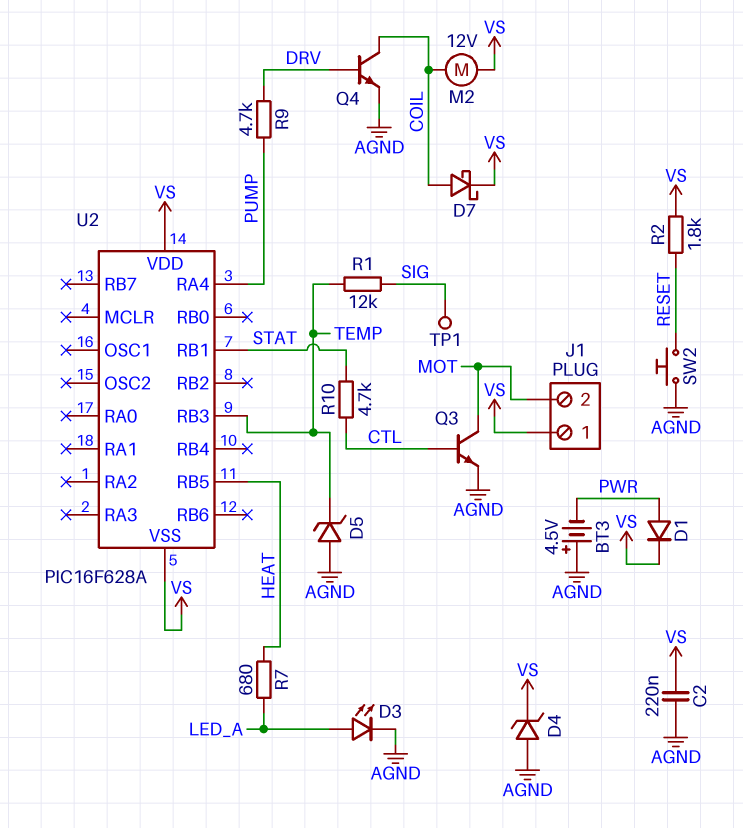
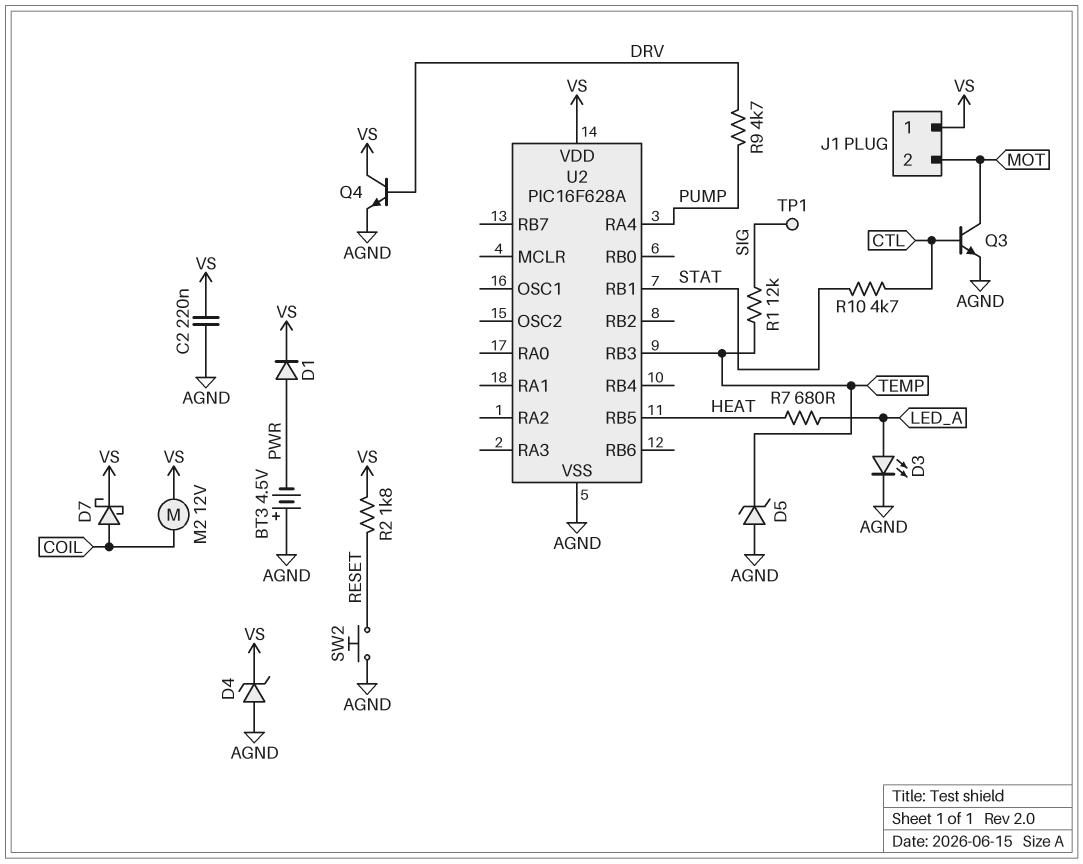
Q4: NPN (B DRV, C COIL, E AGND) -> NPN (B DRV, C VS, E AGND)
U2 pin VSS: VS -> AGND

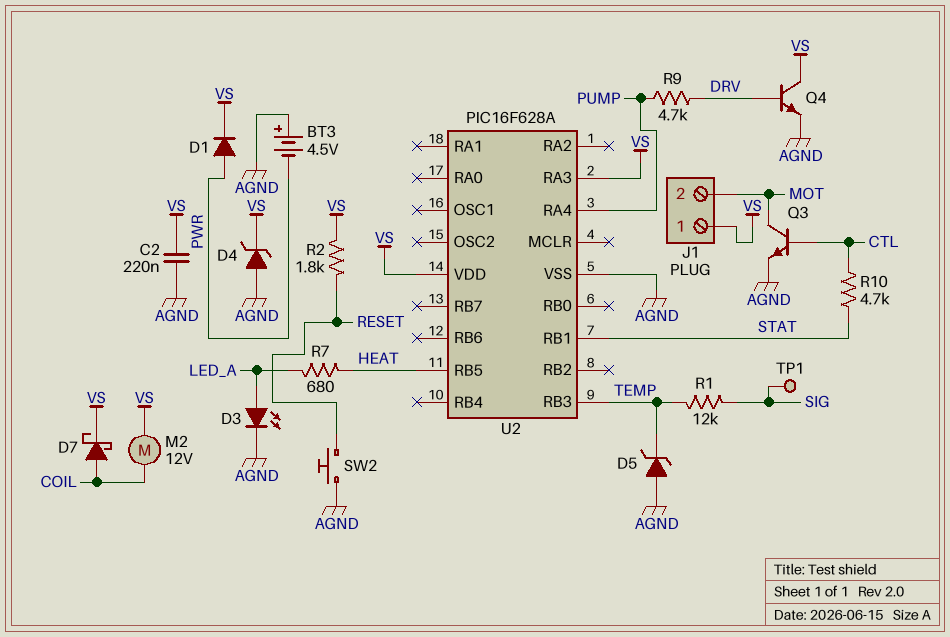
U2 pin RA3: none -> VS

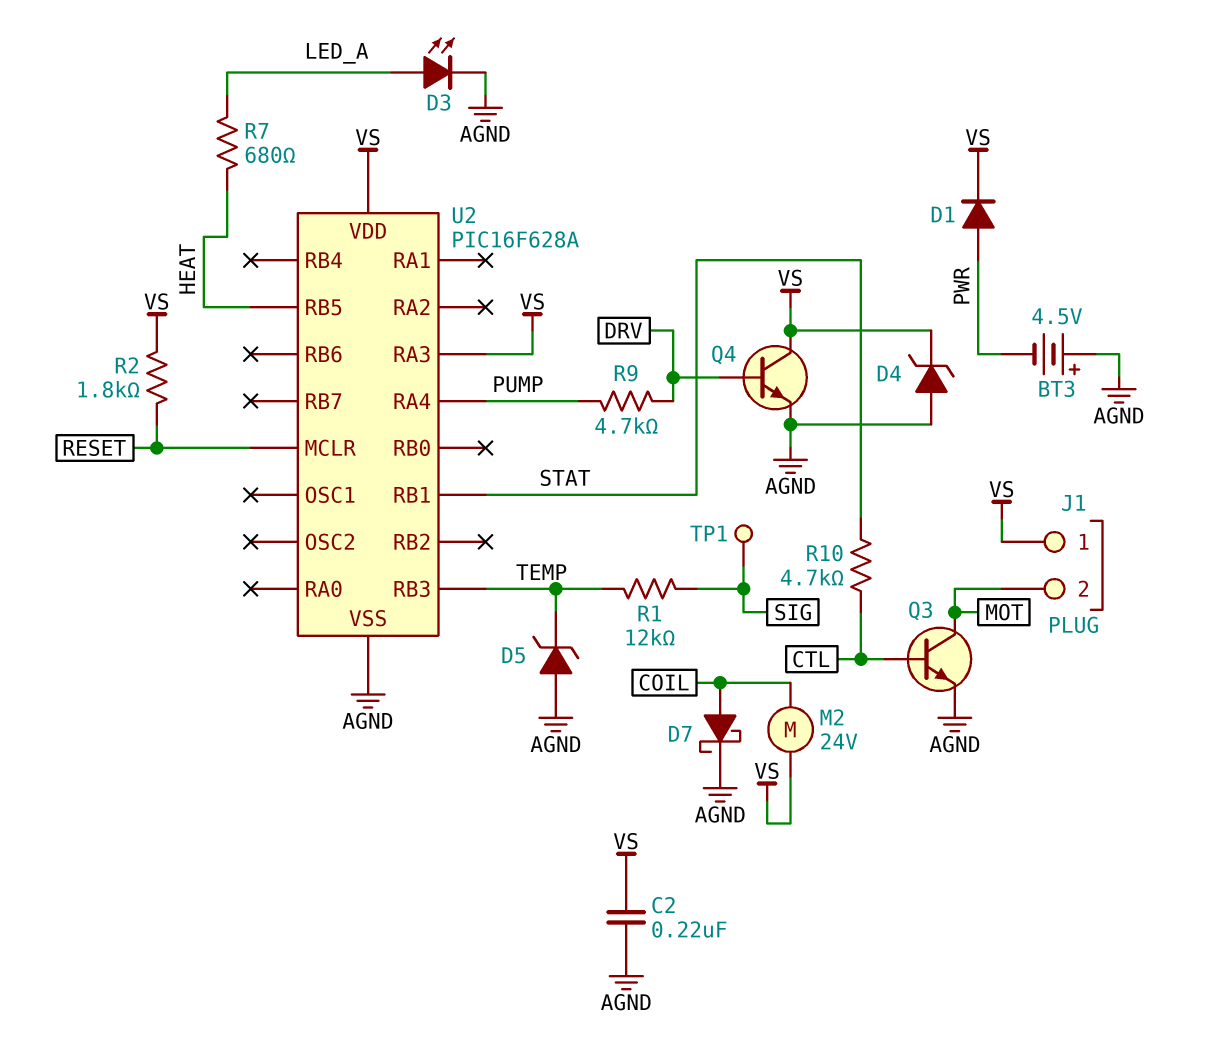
D7: schottky (A COIL, K VS) -> schottky (A COIL, K AGND)
M2: motor 12V (COIL, VS) -> motor 24V (COIL, VS)
SW2: button (AGND, RESET) -> none
U2 pin MCLR: none -> RESET

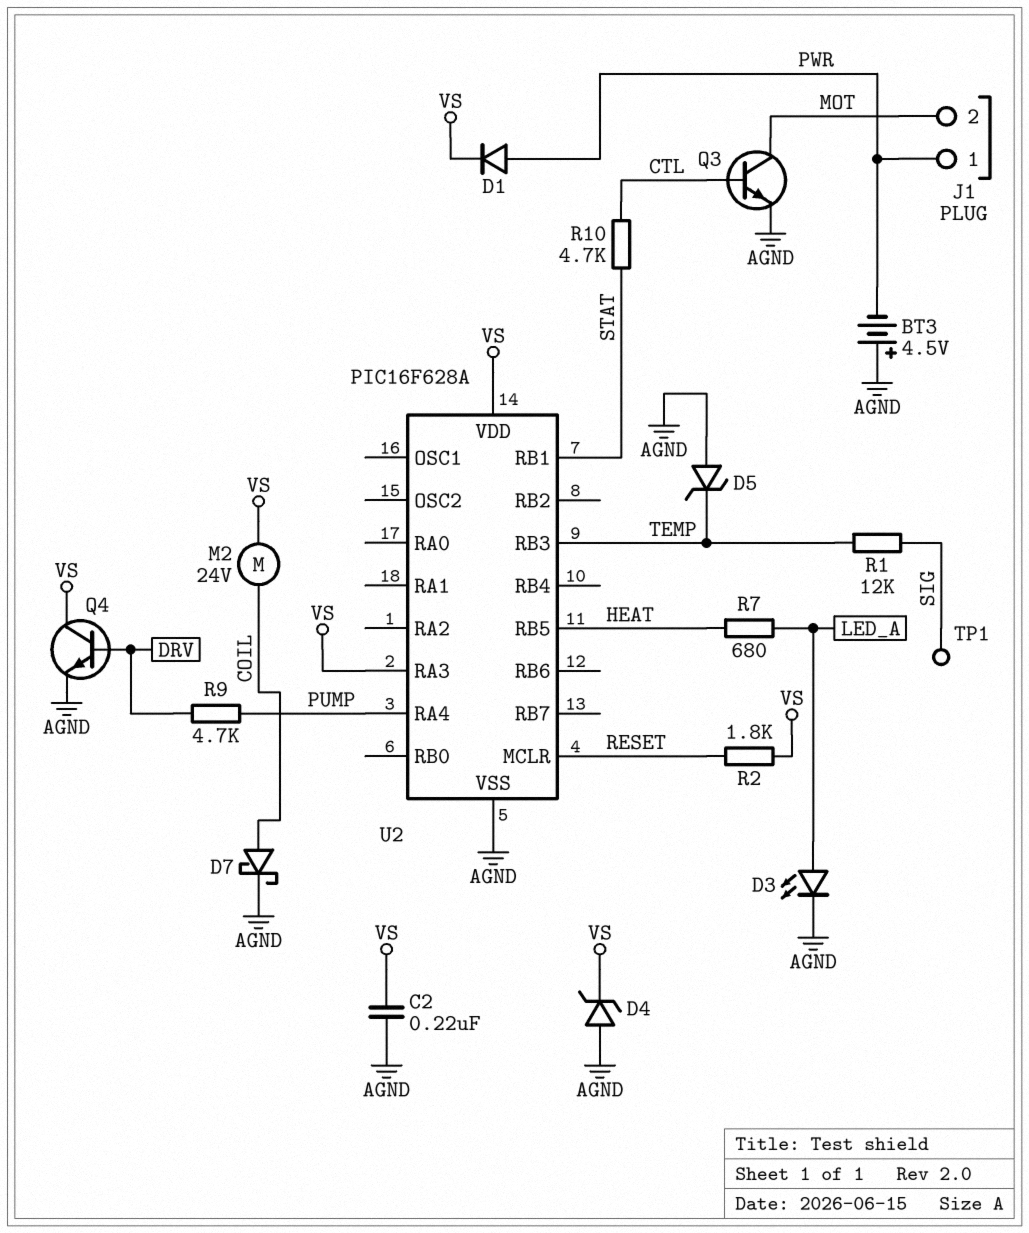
J1 pin 1: VS -> PWR

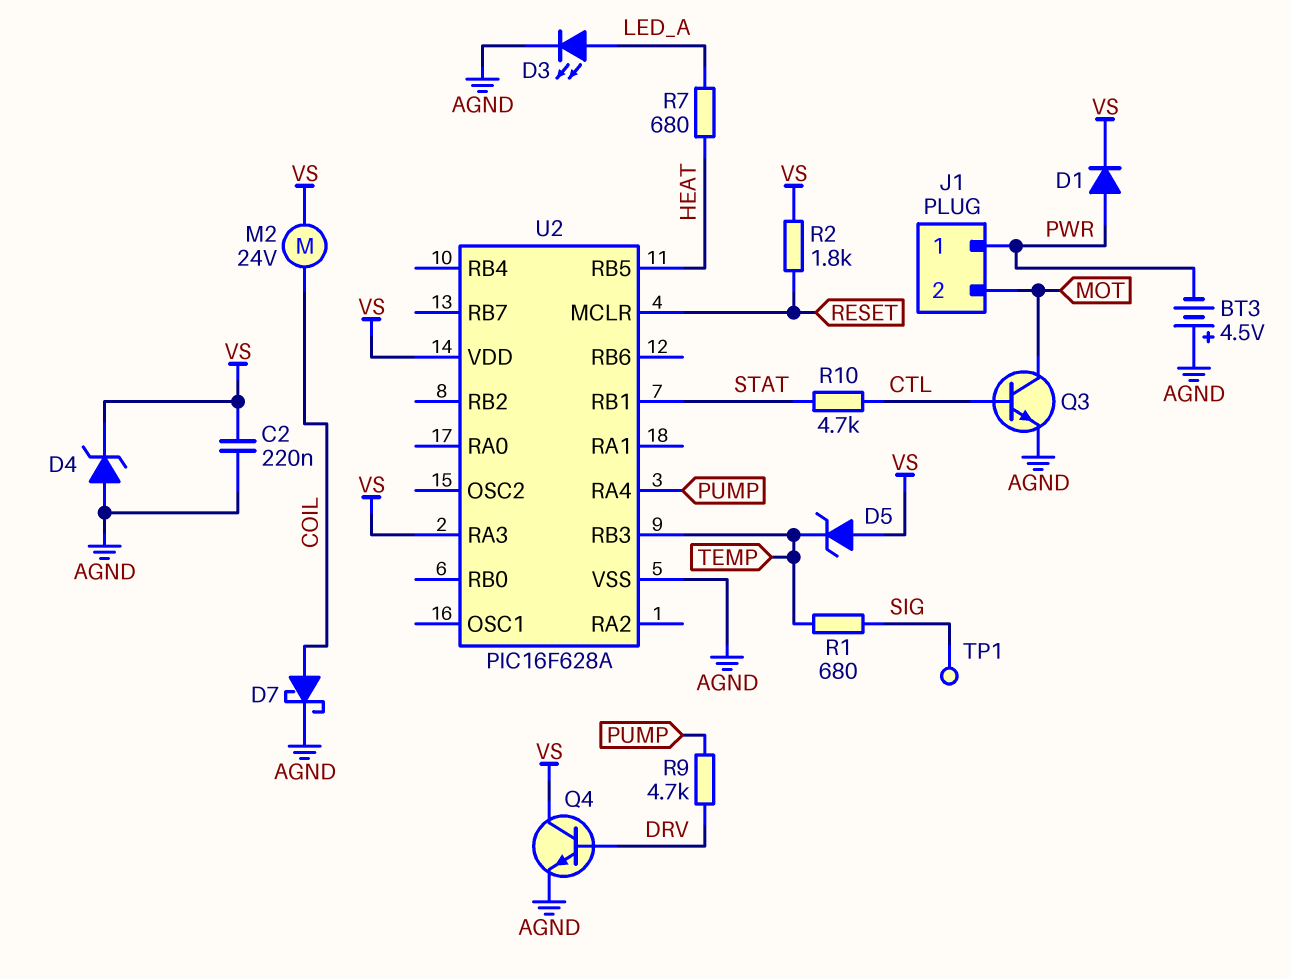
D5: zener (A AGND, K TEMP) -> zener (A VS, K TEMP)
R1: 12k (SIG, TEMP) -> 680 (SIG, TEMP)

